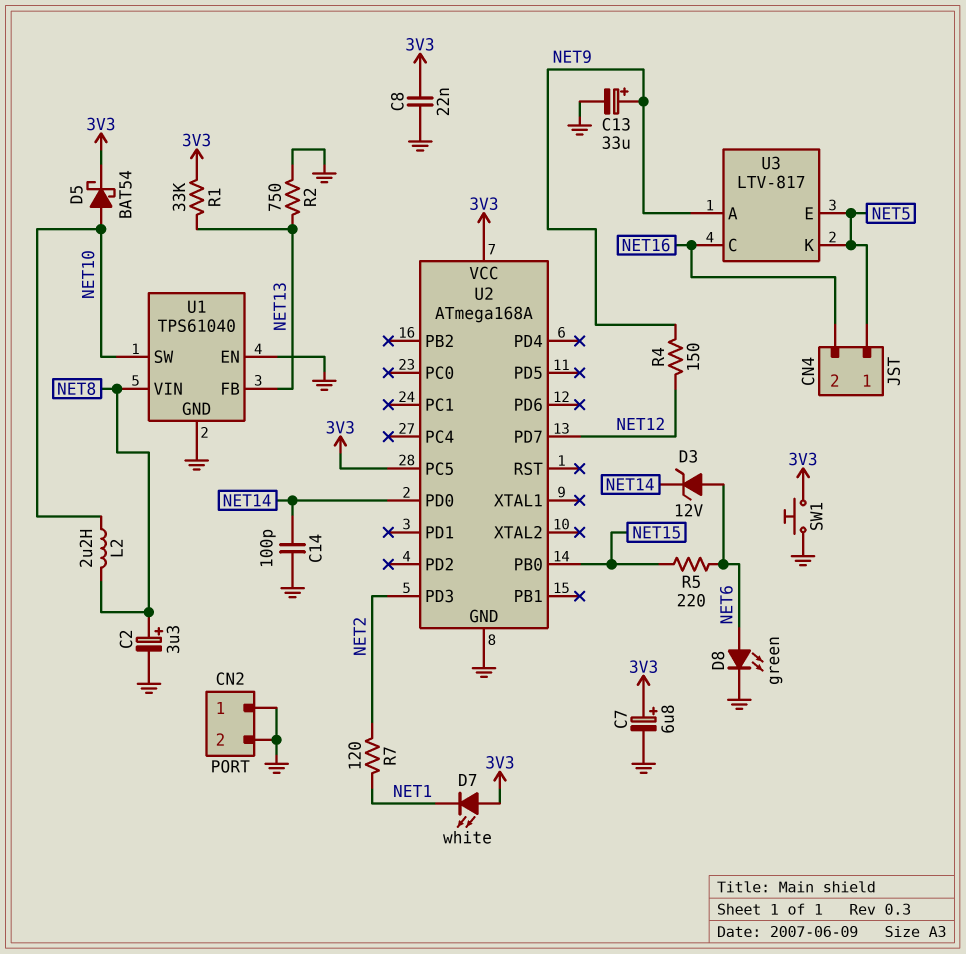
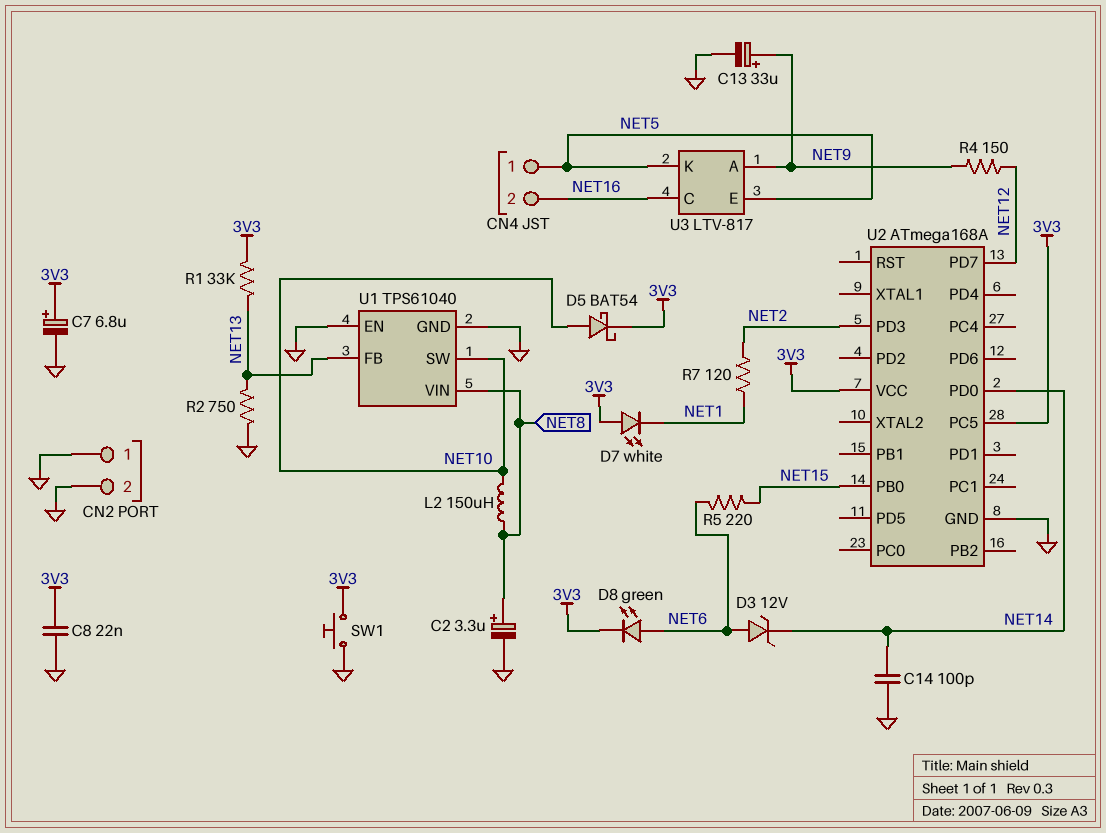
D8: LED green (A NET6, K GND) -> LED green (A NET6, K 3V3)
L2: 2.2uH (NET8, NET10) -> 150uH (NET8, NET10)

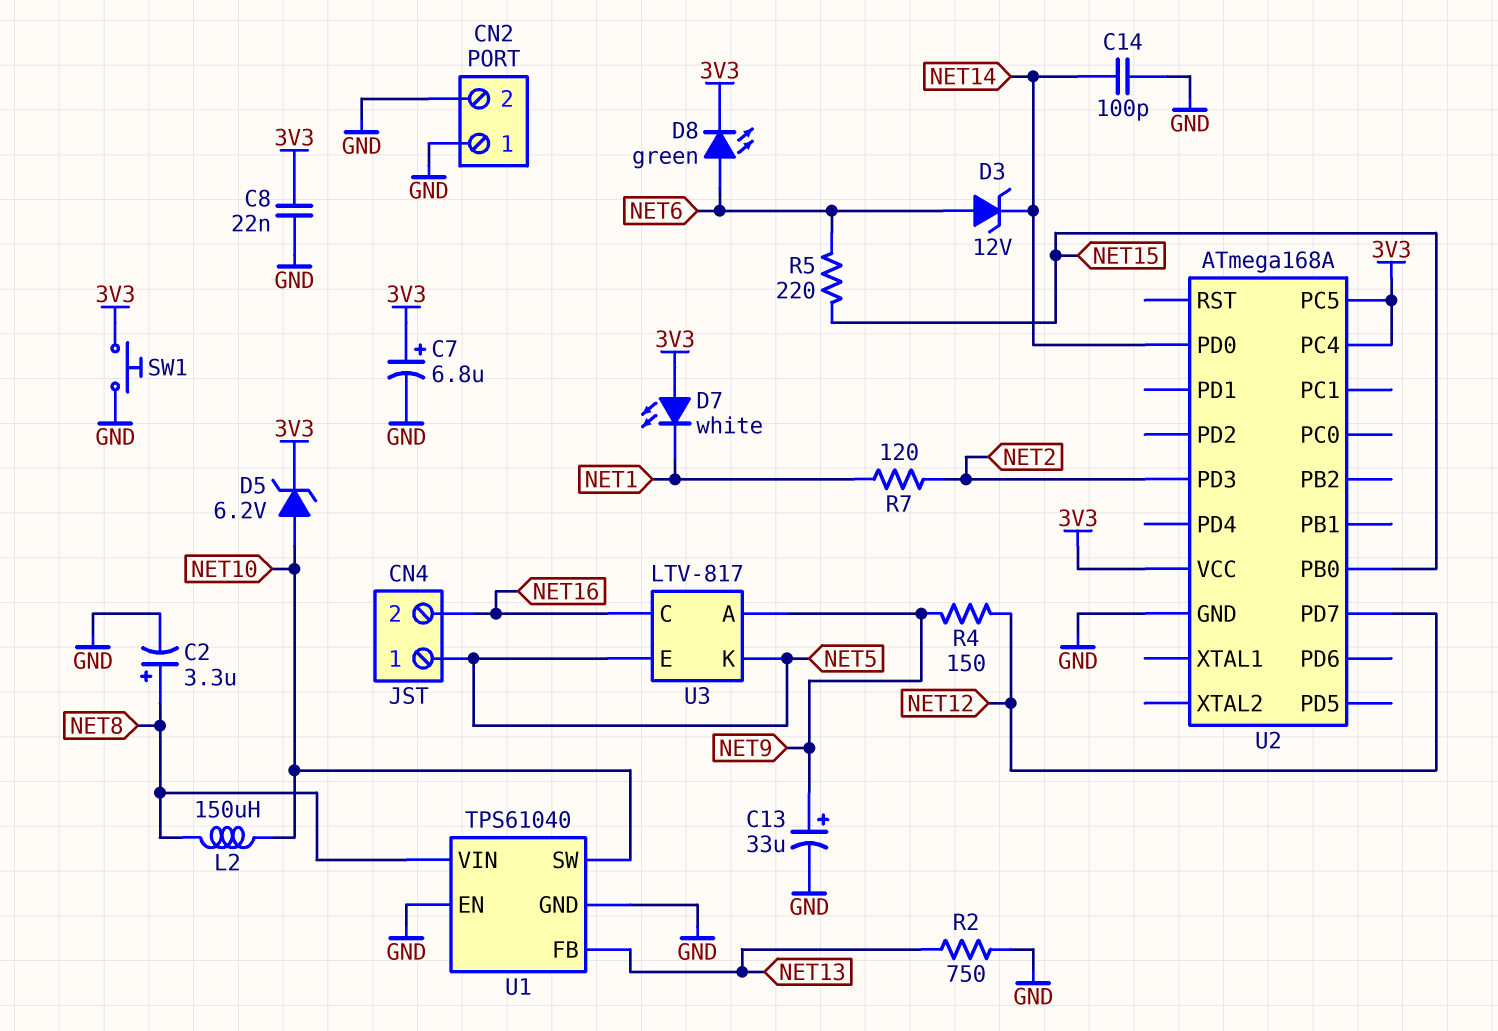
D5: schottky BAT54 (A NET10, K 3V3) -> zener 6.2V (A NET10, K 3V3)
R1: 33k (3V3, NET13) -> none
U2 pin PC4: none -> 3V3

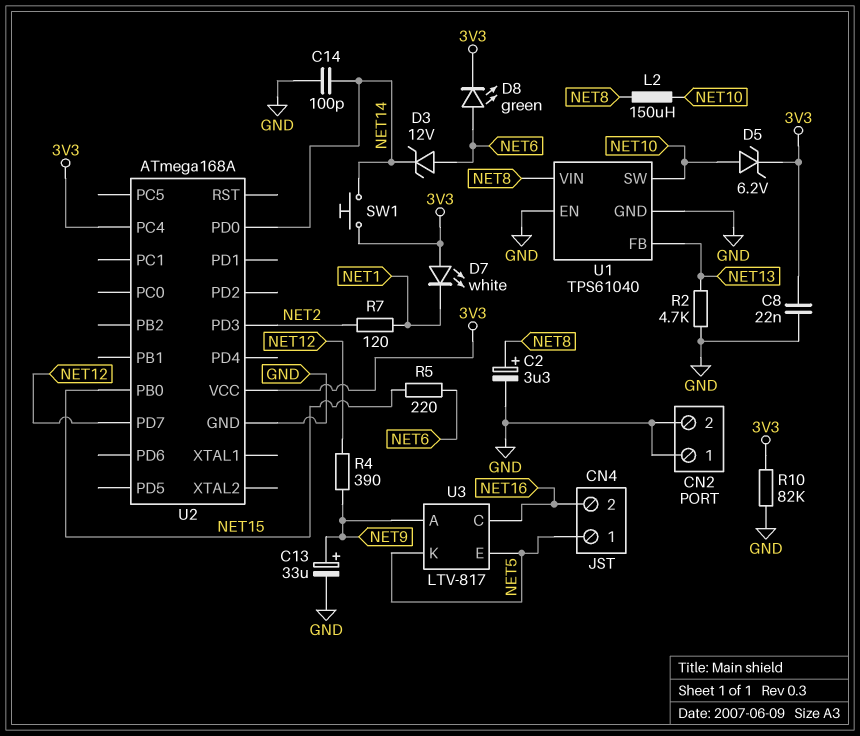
C7: 6.8uF (plus 3V3, minus GND) -> none
R2: 750 (GND, NET13) -> 4.7k (GND, NET13)
R4: 150 (NET9, NET12) -> 390 (NET9, NET12)
R10: none -> 82k (3V3, GND)
SW1: button (3V3, GND) -> button (3V3, NET14)
U2 pin PC5: 3V3 -> none

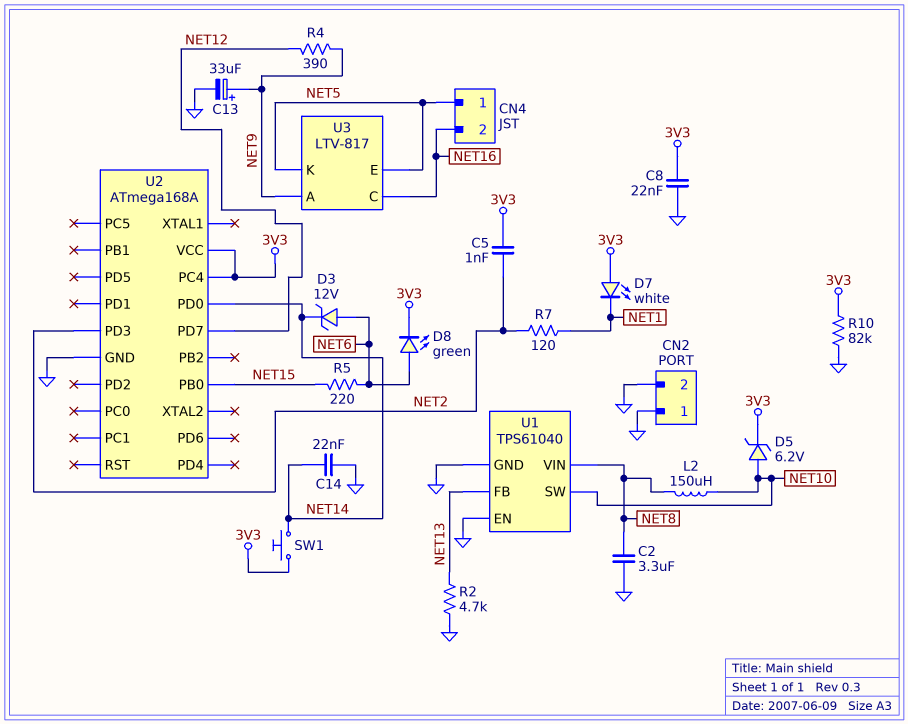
C2: 3.3uF (plus NET8, minus GND) -> 3.3uF (GND, NET8)
C5: none -> 1nF (3V3, NET2)
C14: 100pF (GND, NET14) -> 22nF (GND, NET14)

